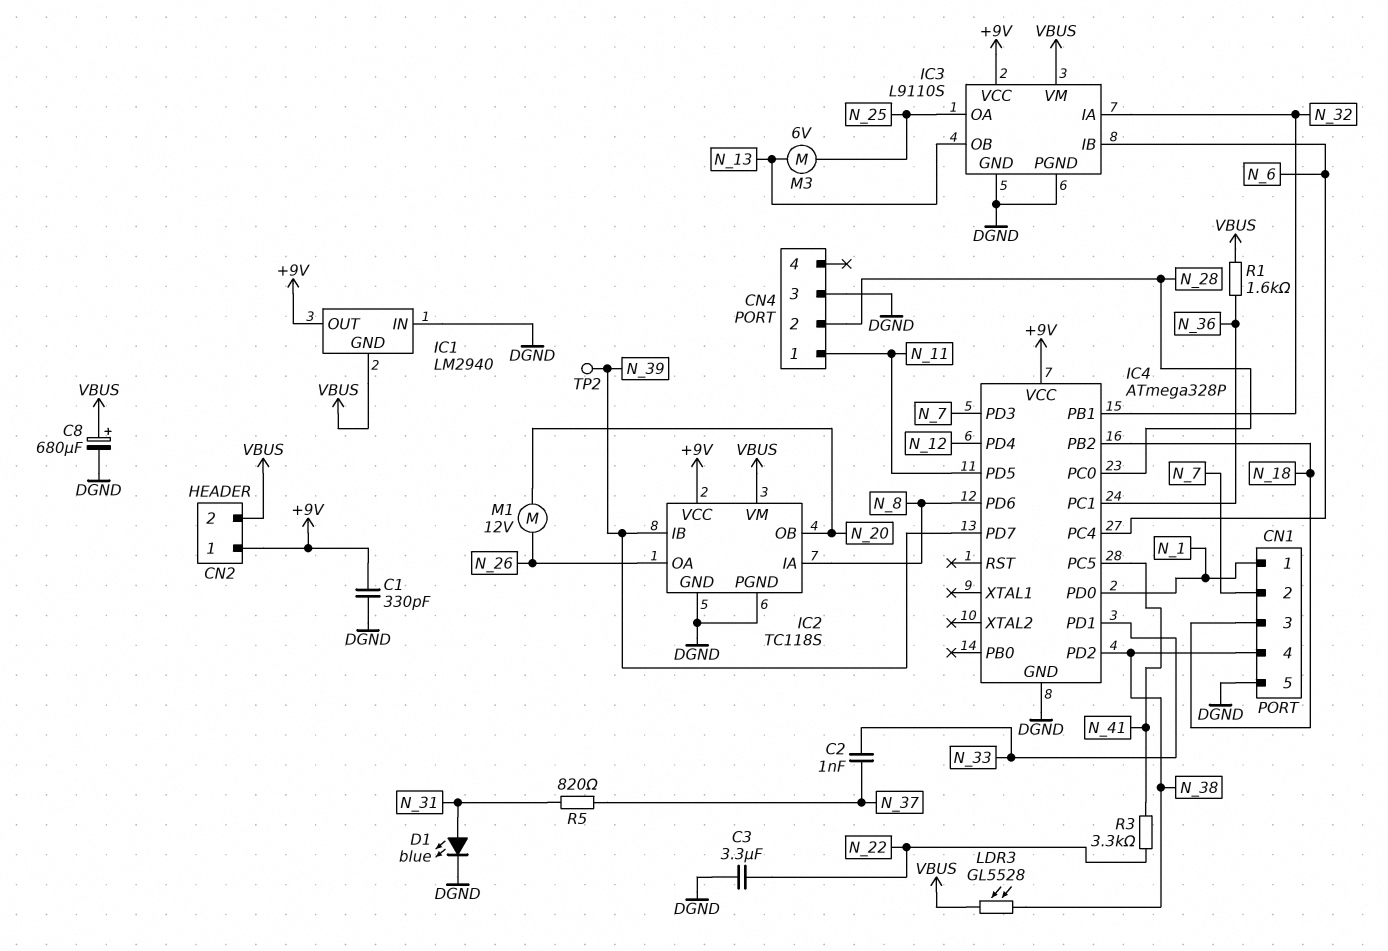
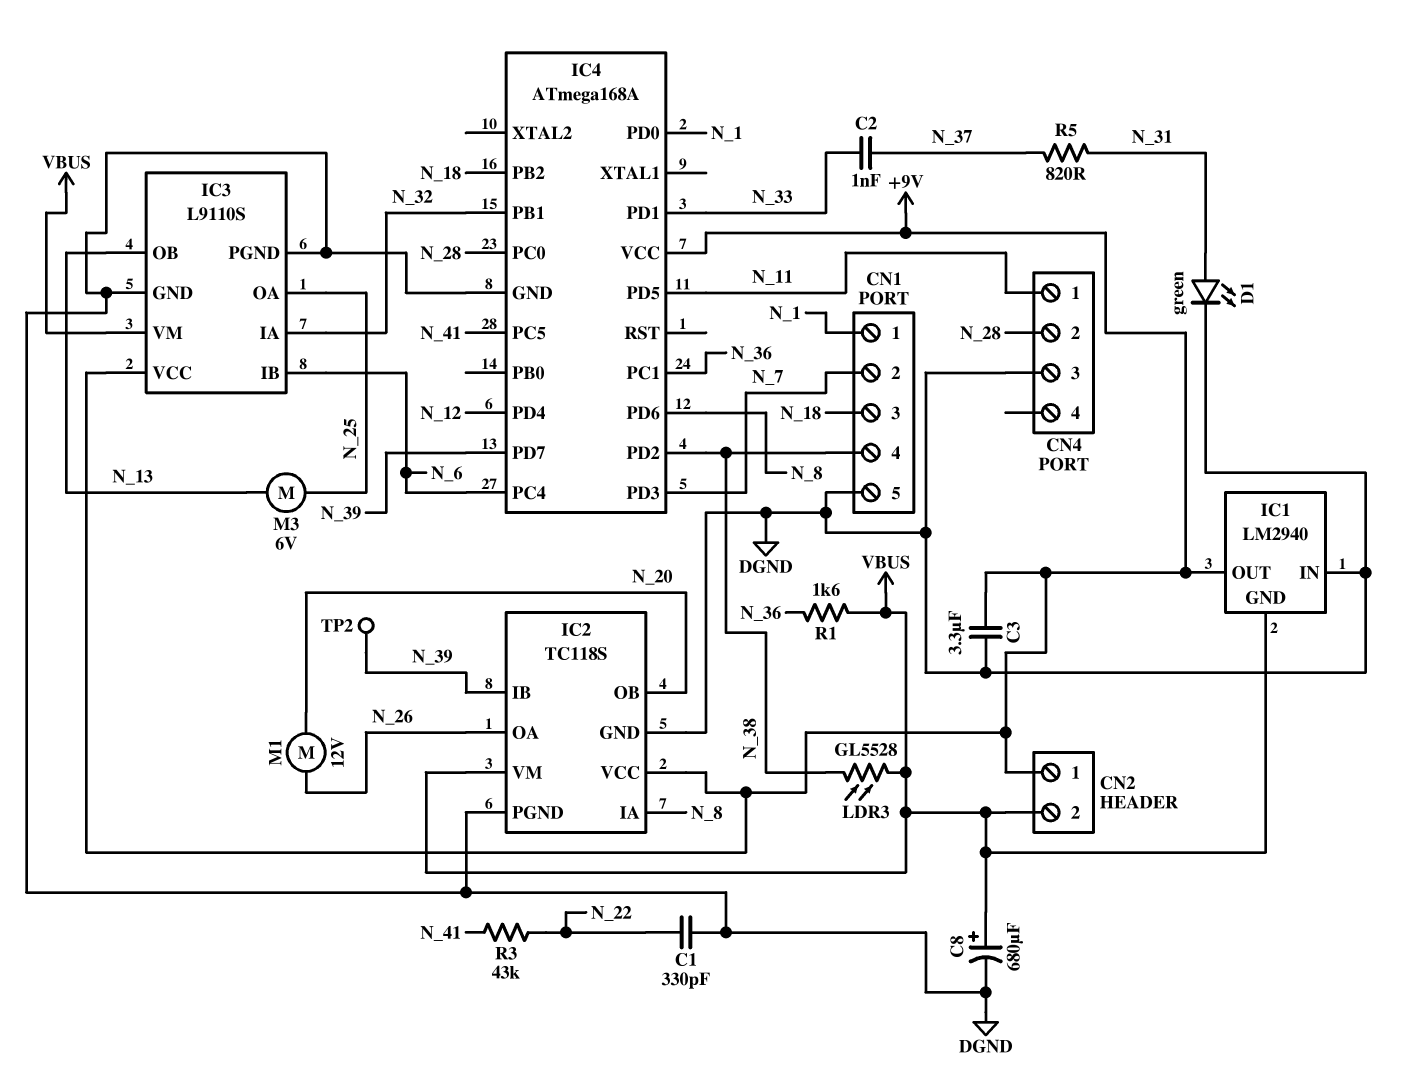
C1: 330pF (+9V, DGND) -> 330pF (DGND, N_22)
C3: 3.3uF (DGND, N_22) -> 3.3uF (+9V, DGND)
D1: LED blue (A N_31, K DGND) -> LED green (A N_31, K DGND)
IC4: ATmega328P -> ATmega168A
R3: 3.3k (N_22, N_41) -> 43k (N_22, N_41)

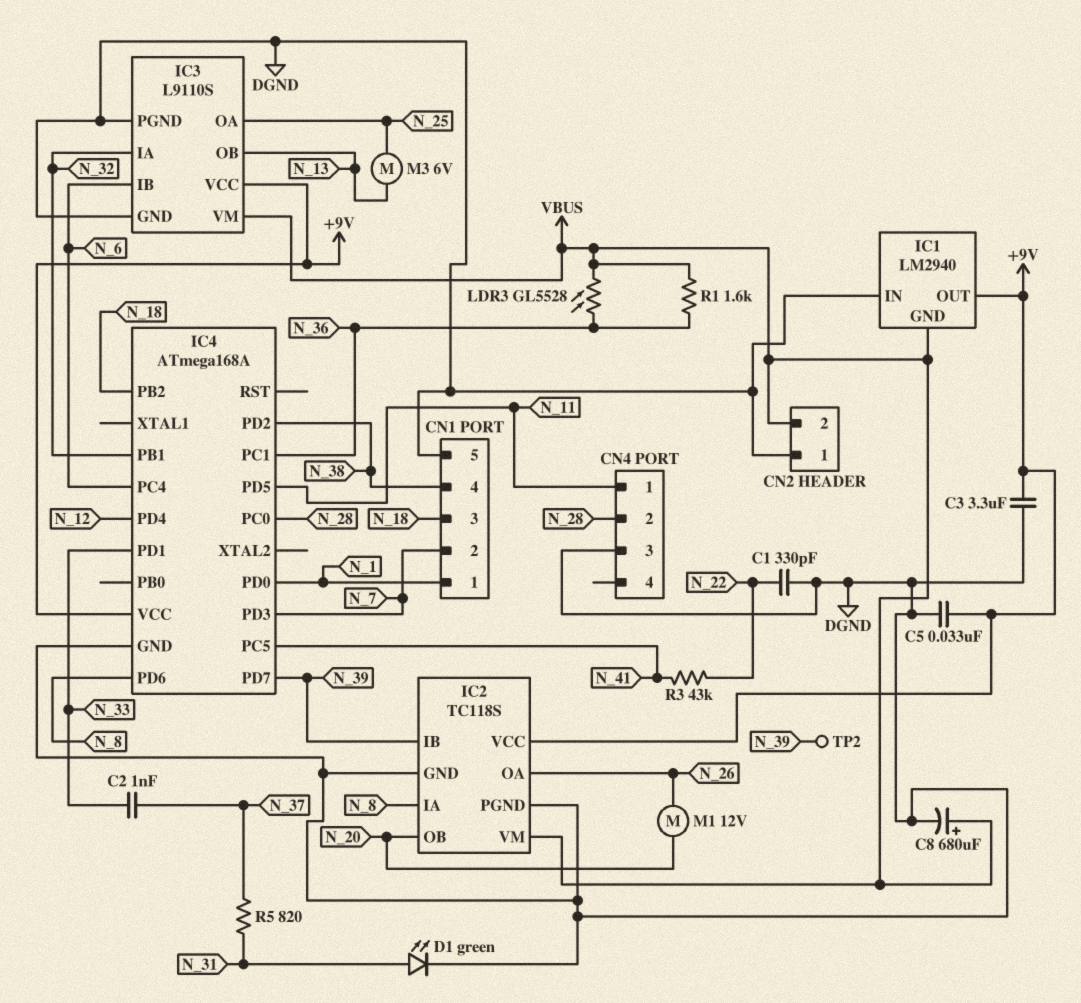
C5: none -> 33nF (+9V, DGND)
CN2 pin 1: +9V -> DGND
LDR3: GL5528 (N_38, VBUS) -> GL5528 (N_36, VBUS)

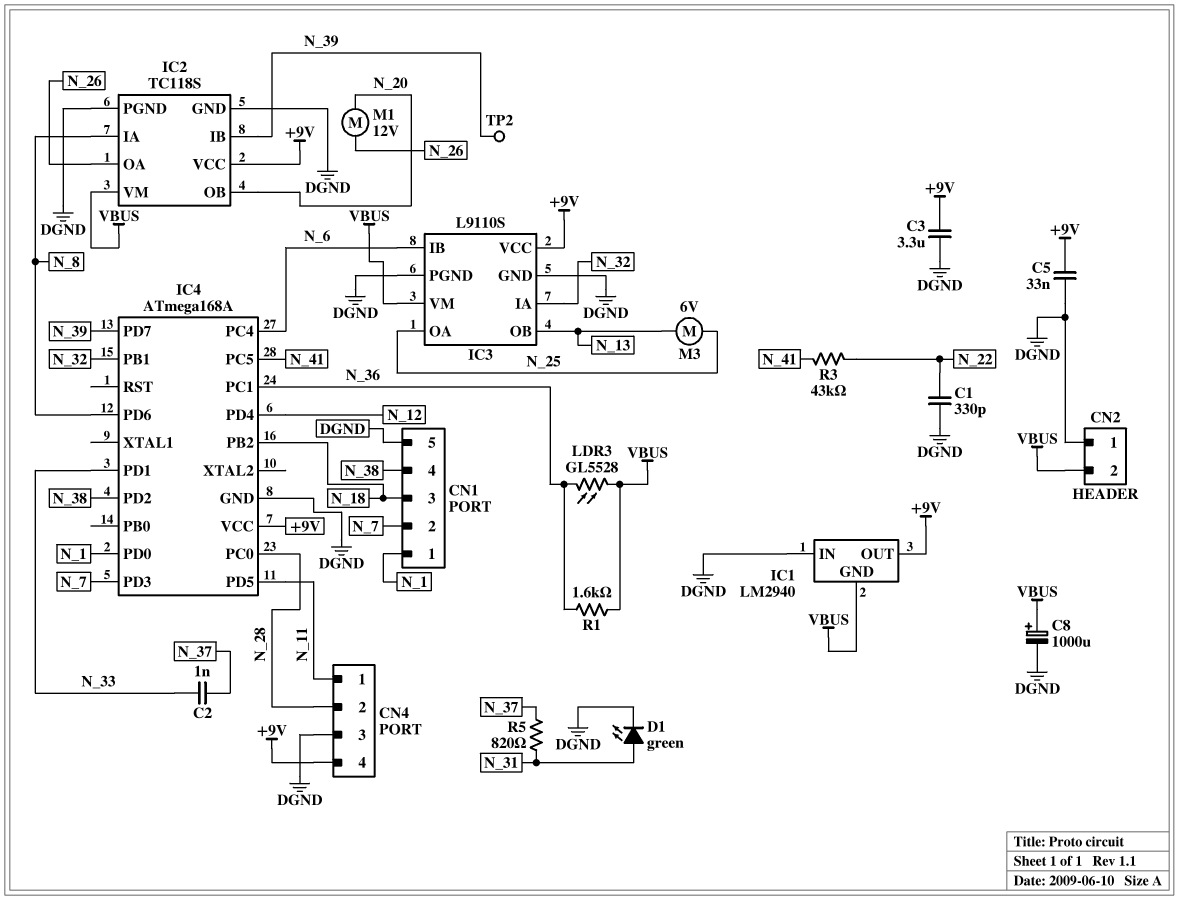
C8: 680uF (plus VBUS, minus DGND) -> 1000uF (plus VBUS, minus DGND)
CN4 pin 4: none -> +9V

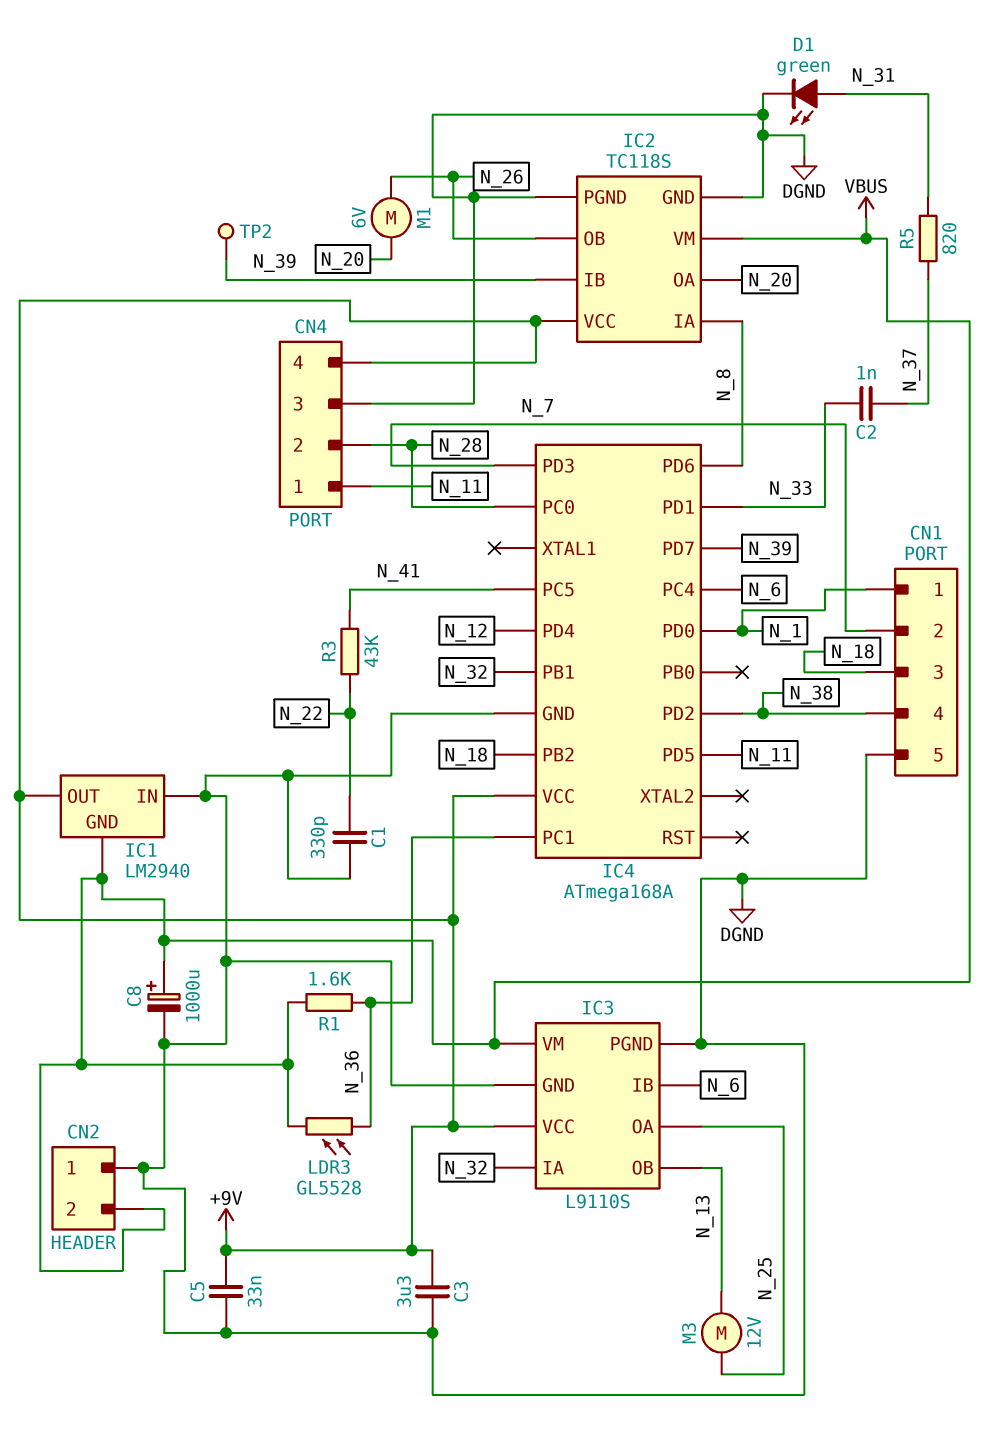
IC2 pin OA: N_26 -> N_20
IC2 pin OB: N_20 -> N_26
M1: motor 12V (N_20, N_26) -> motor 6V (N_20, N_26)
M3: motor 6V (N_13, N_25) -> motor 12V (N_13, N_25)

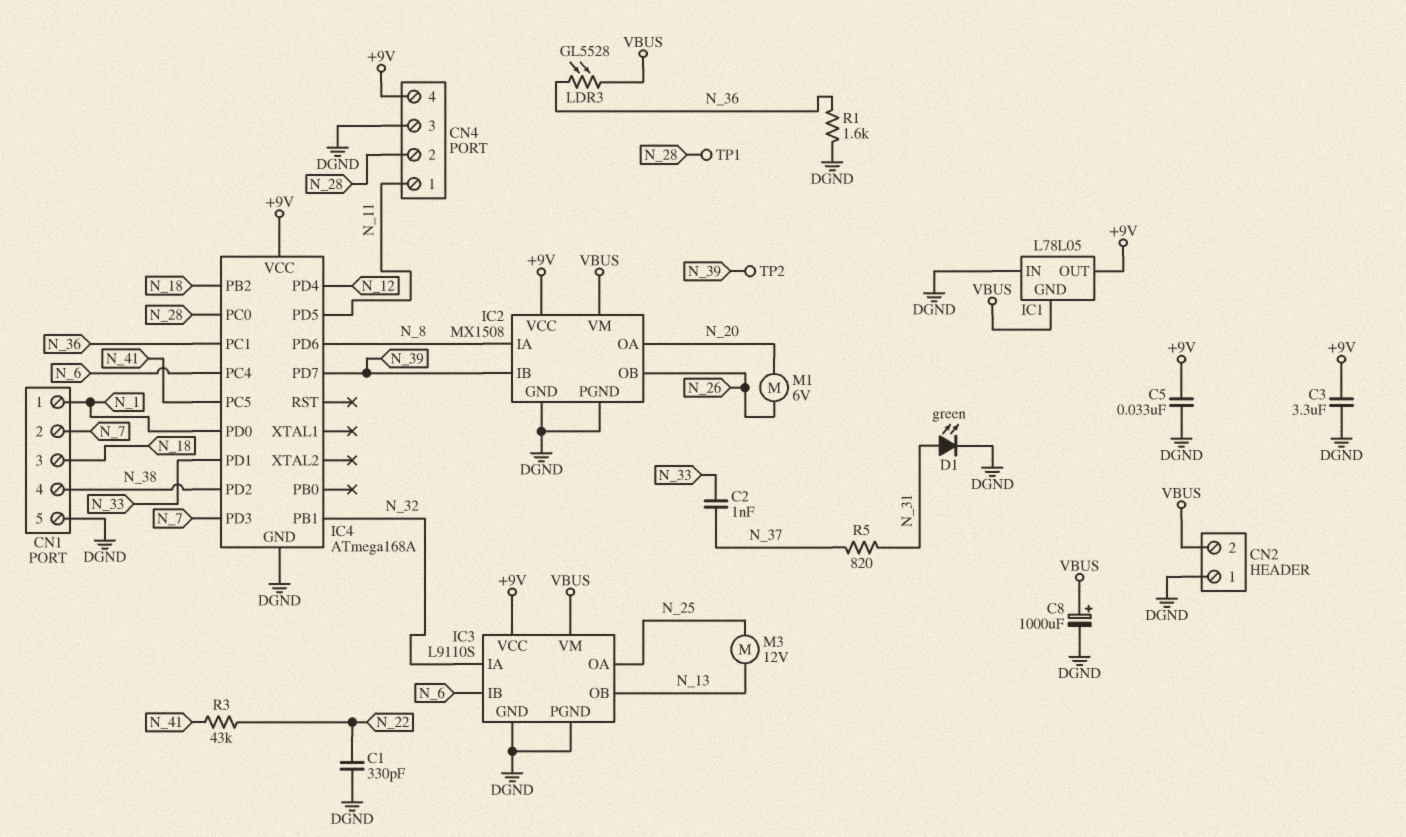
IC1: LM2940 -> L78L05
IC2: TC118S -> MX1508
R1: 1.6k (N_36, VBUS) -> 1.6k (DGND, N_36)
TP1: none -> test point (N_28)

